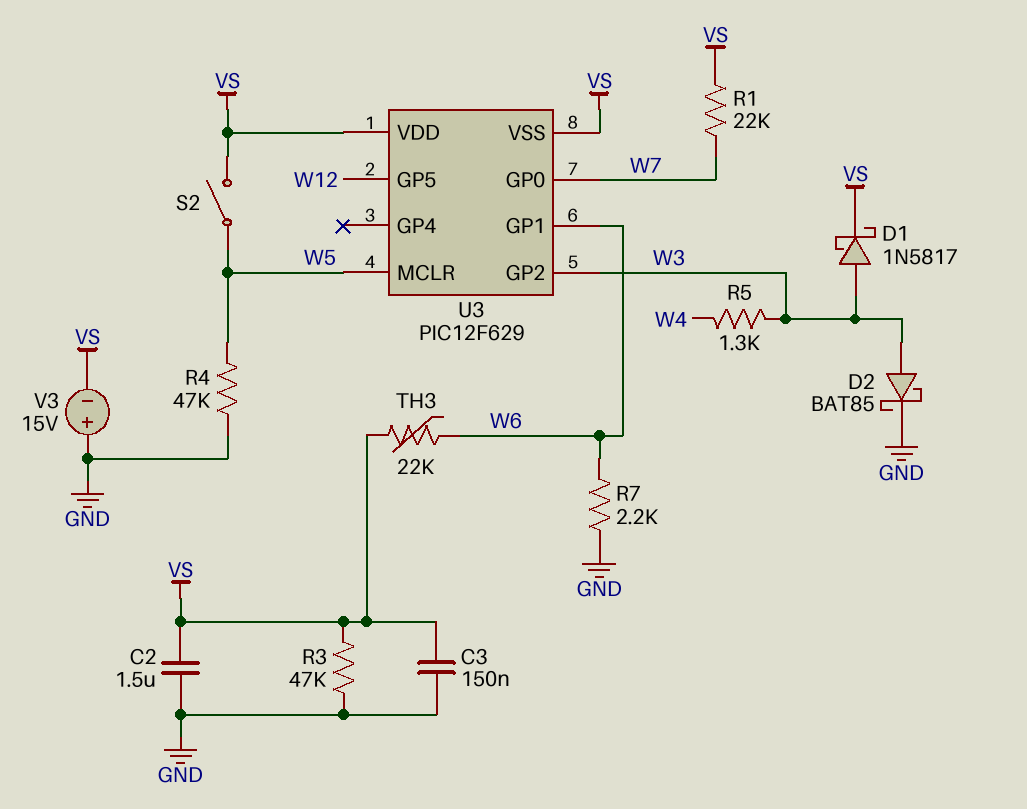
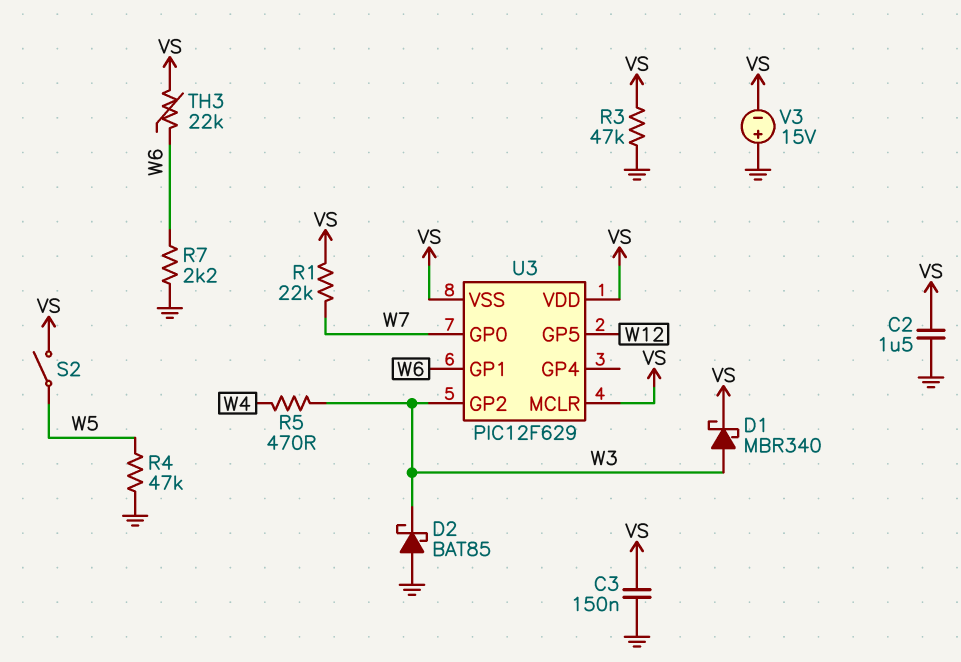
D1: schottky 1N5817 (A W3, K VS) -> schottky MBR340 (A W3, K VS)
D2: schottky BAT85 (A W3, K GND) -> schottky BAT85 (A GND, K W3)
R5: 1.3k (W3, W4) -> 470 (W3, W4)
U3 pin MCLR: W5 -> VS

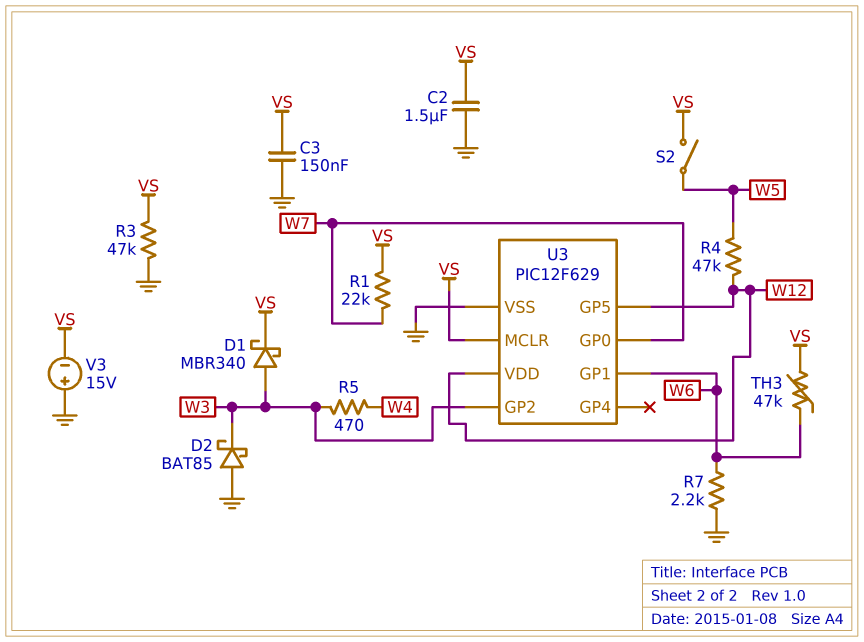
R4: 47k (GND, W5) -> 47k (W5, W12)
TH3: 22k (VS, W6) -> 47k (VS, W6)
U3 pin VDD: VS -> W12
U3 pin VSS: VS -> GND

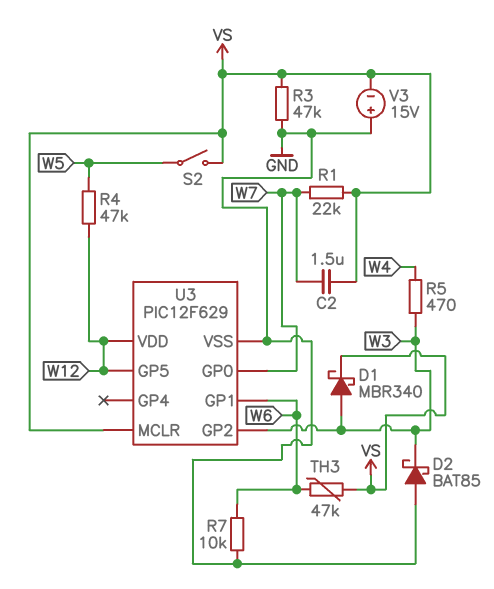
C2: 1.5uF (GND, VS) -> 1.5uF (VS, W7)
C3: 150nF (GND, VS) -> none
R7: 2.2k (GND, W6) -> 10k (GND, W6)

